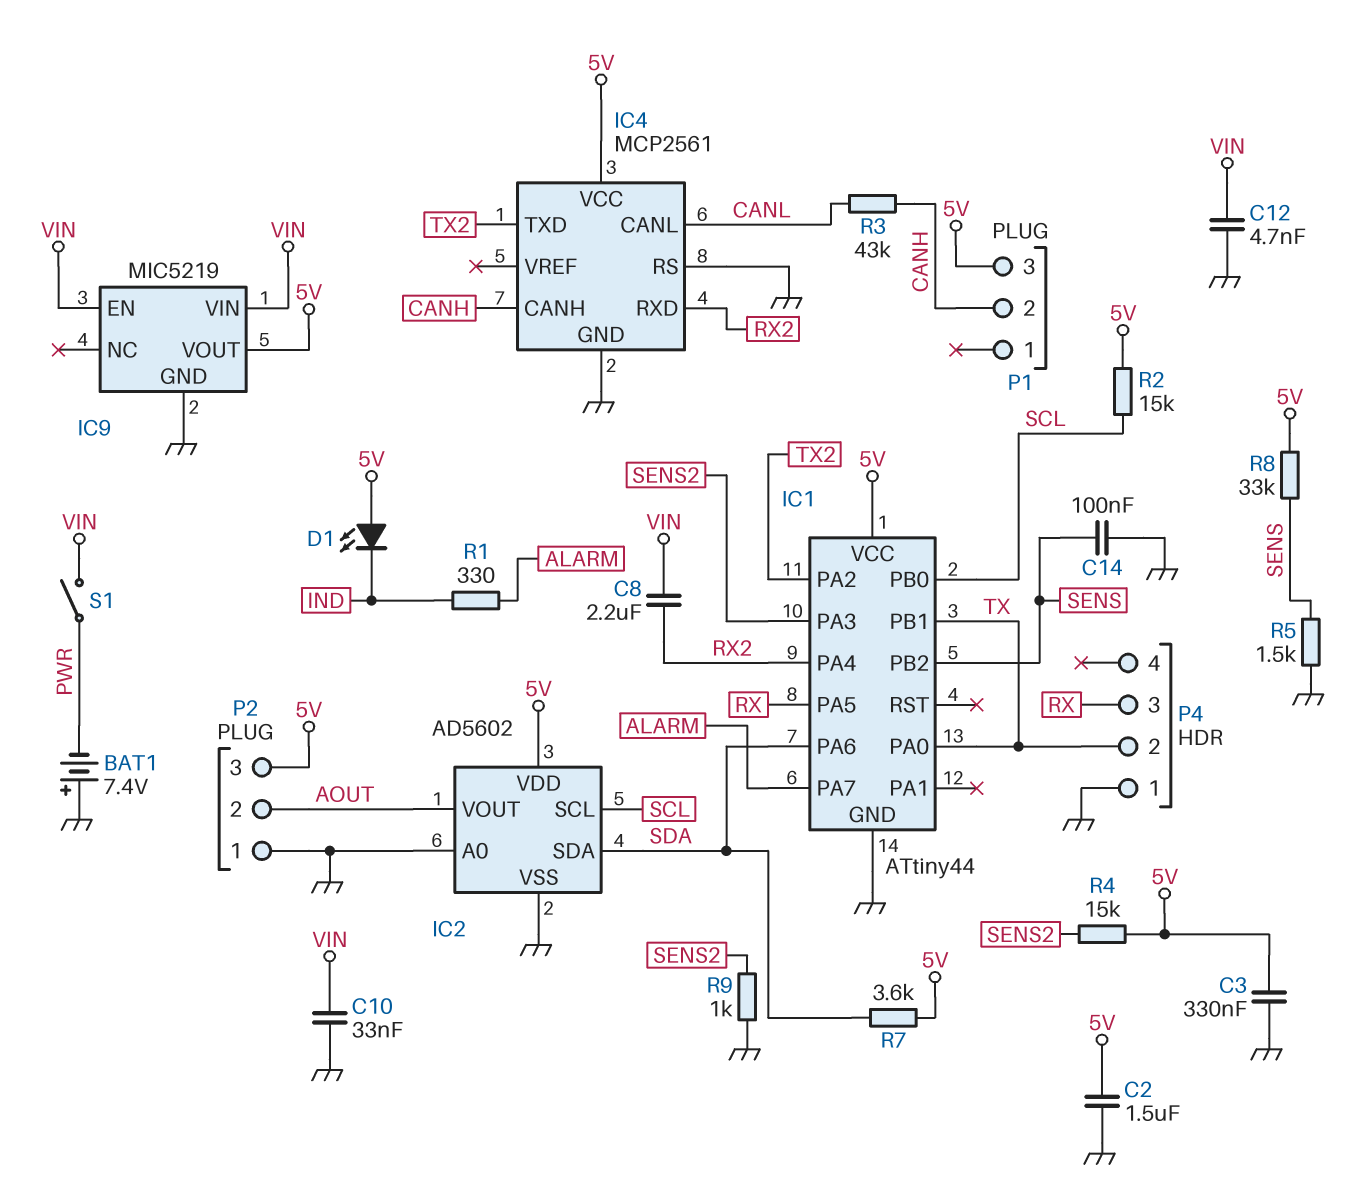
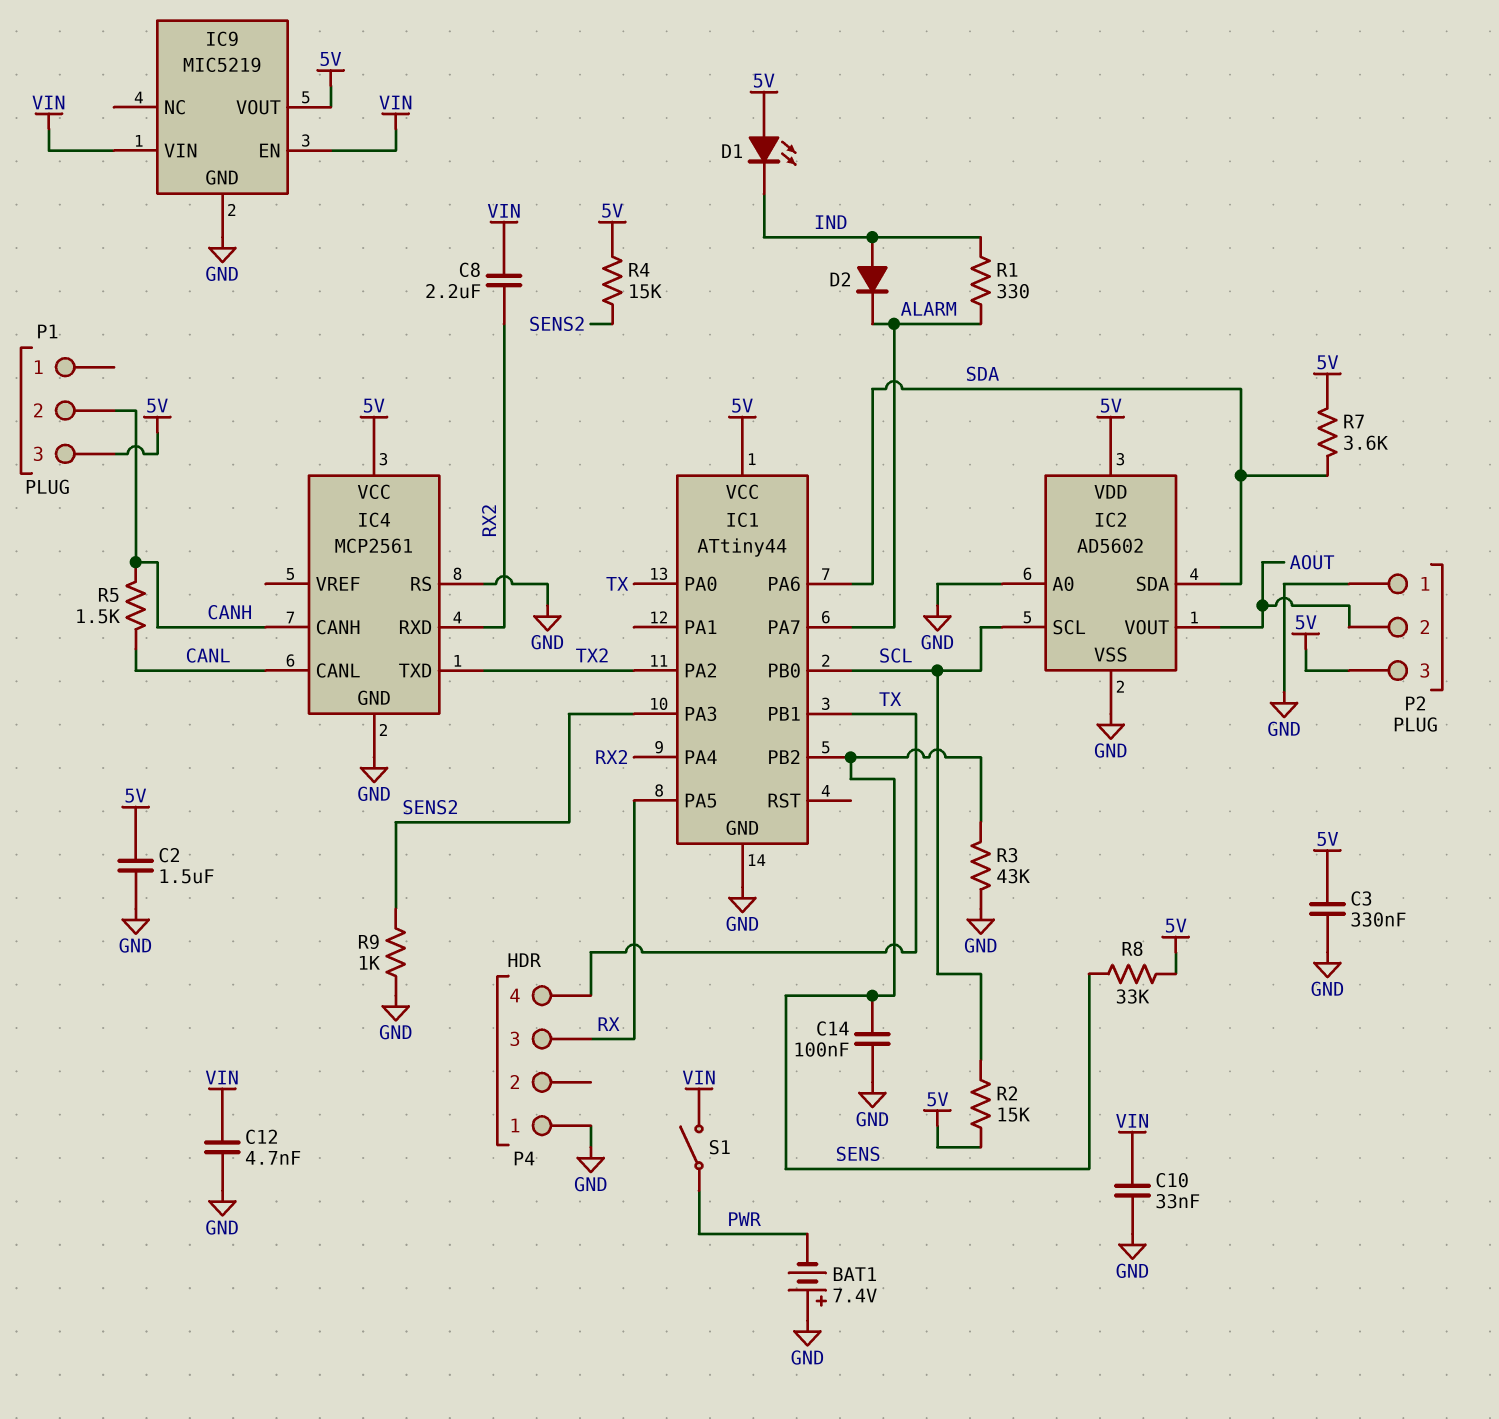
D2: none -> diode (A IND, K ALARM)
P4 pin 2: TX -> none
P4 pin 4: none -> TX
R3: 43k (CANH, CANL) -> 43k (GND, SENS)
R5: 1.5k (GND, SENS) -> 1.5k (CANH, CANL)

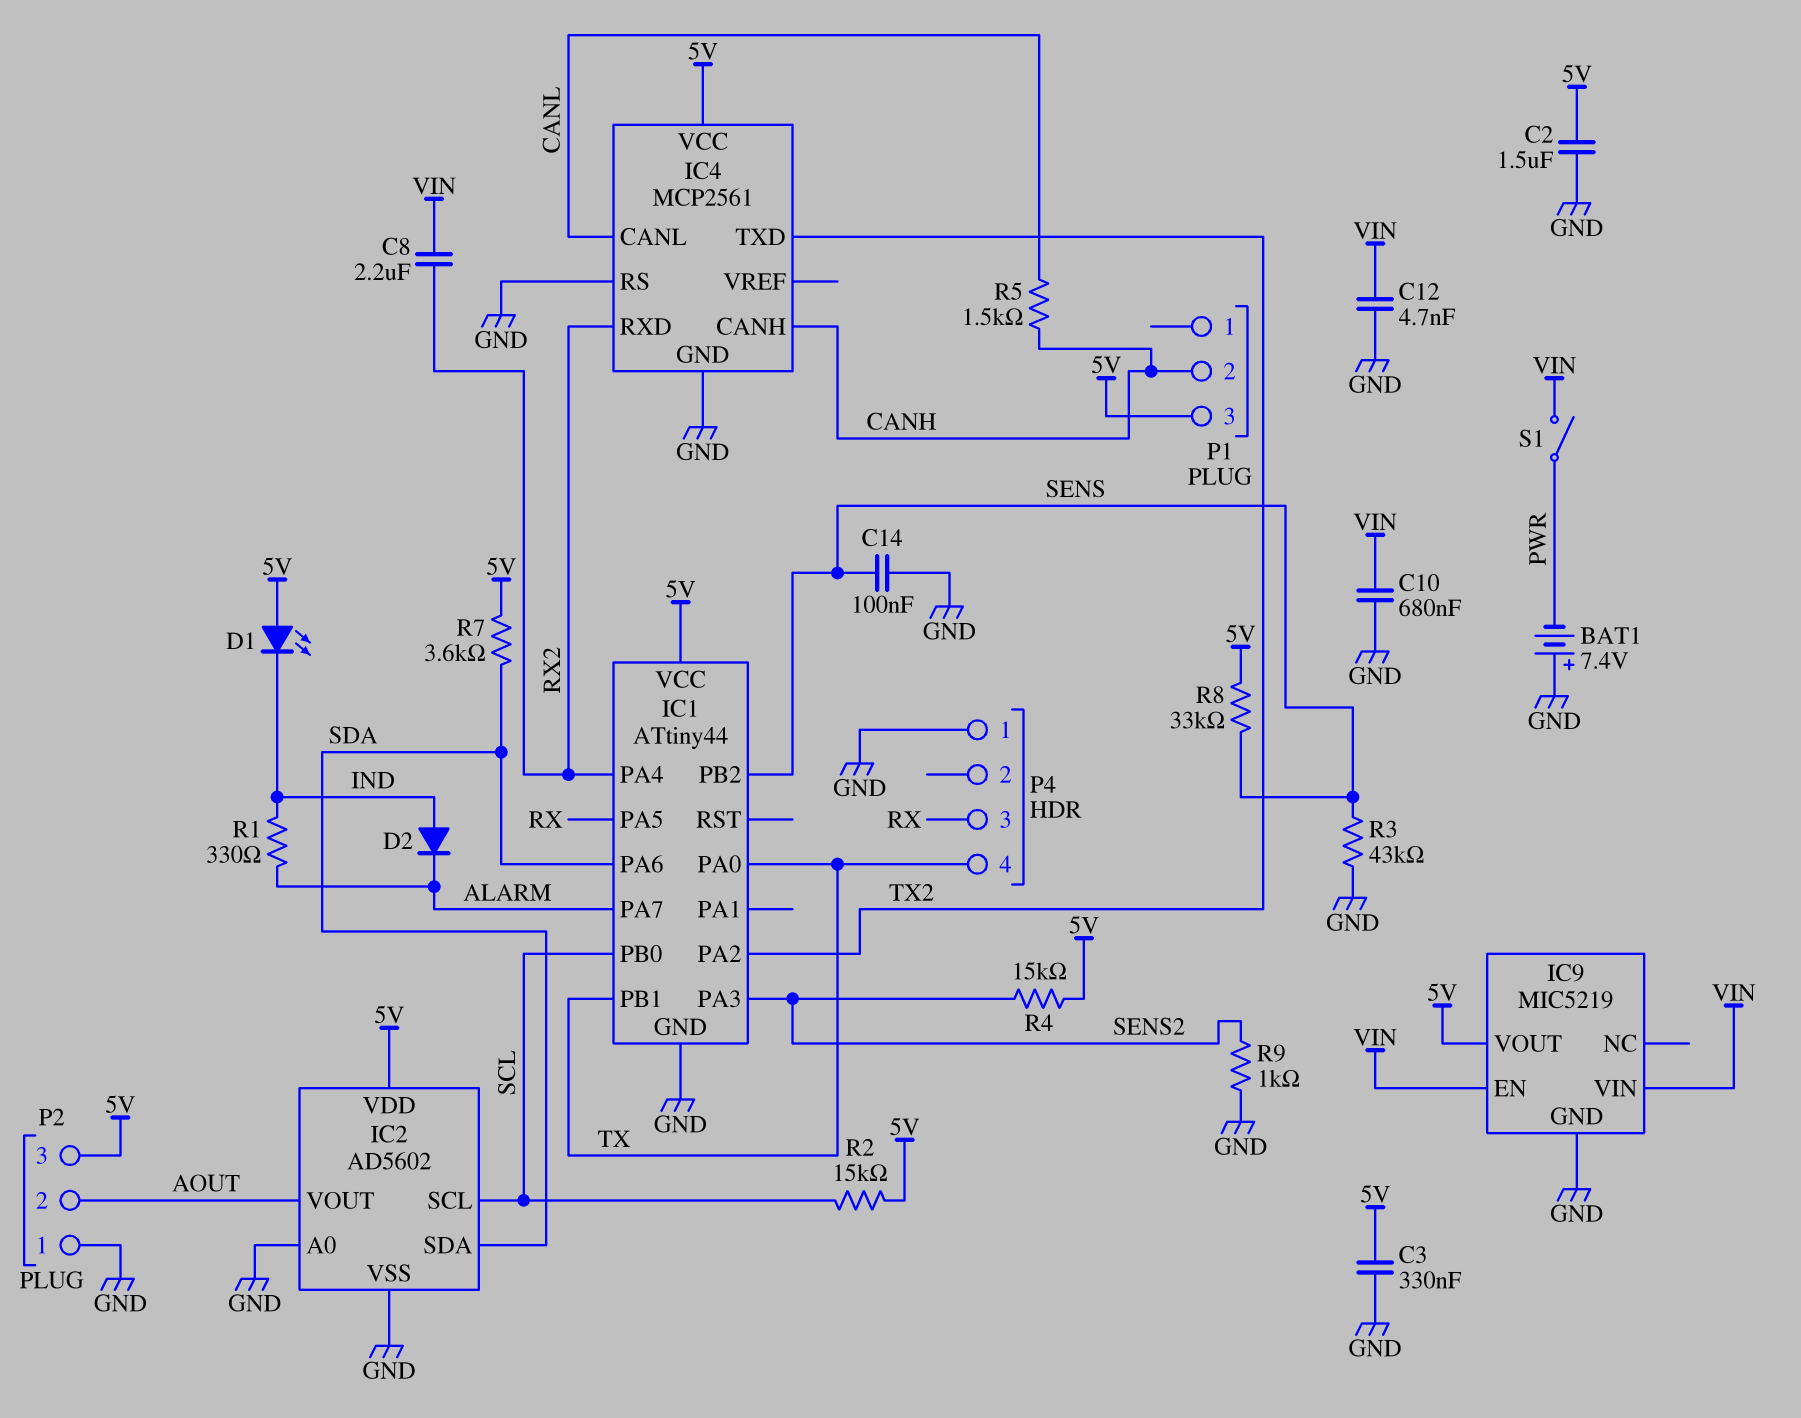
C10: 33nF (GND, VIN) -> 680nF (GND, VIN)

